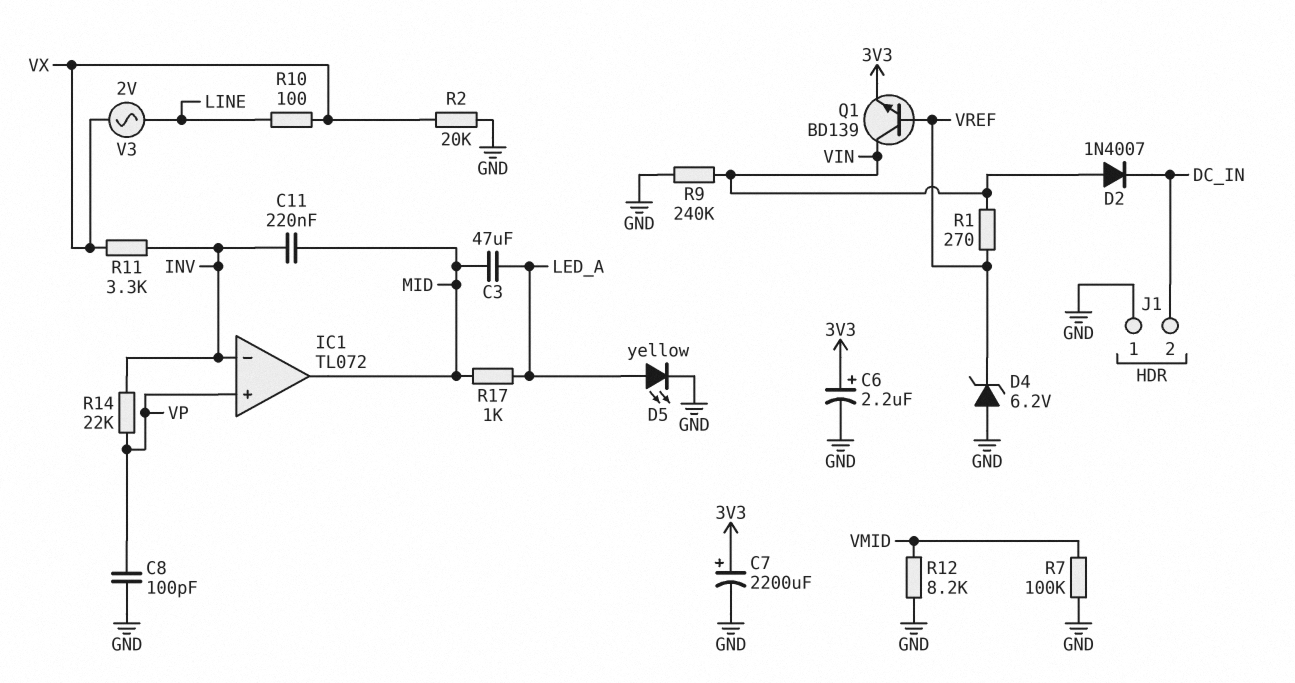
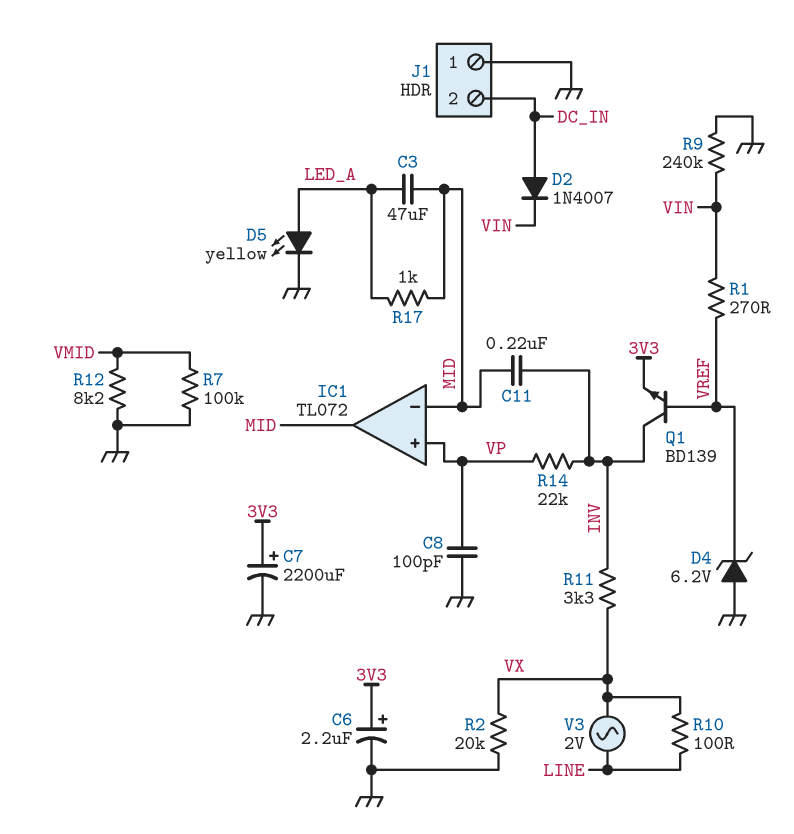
D2: diode 1N4007 (A VIN, K DC_IN) -> diode 1N4007 (A DC_IN, K VIN)
IC1 pin in-: INV -> MID
Q1: NPN BD139 (B VREF, C VIN, E 3V3) -> NPN BD139 (B VREF, C INV, E 3V3)

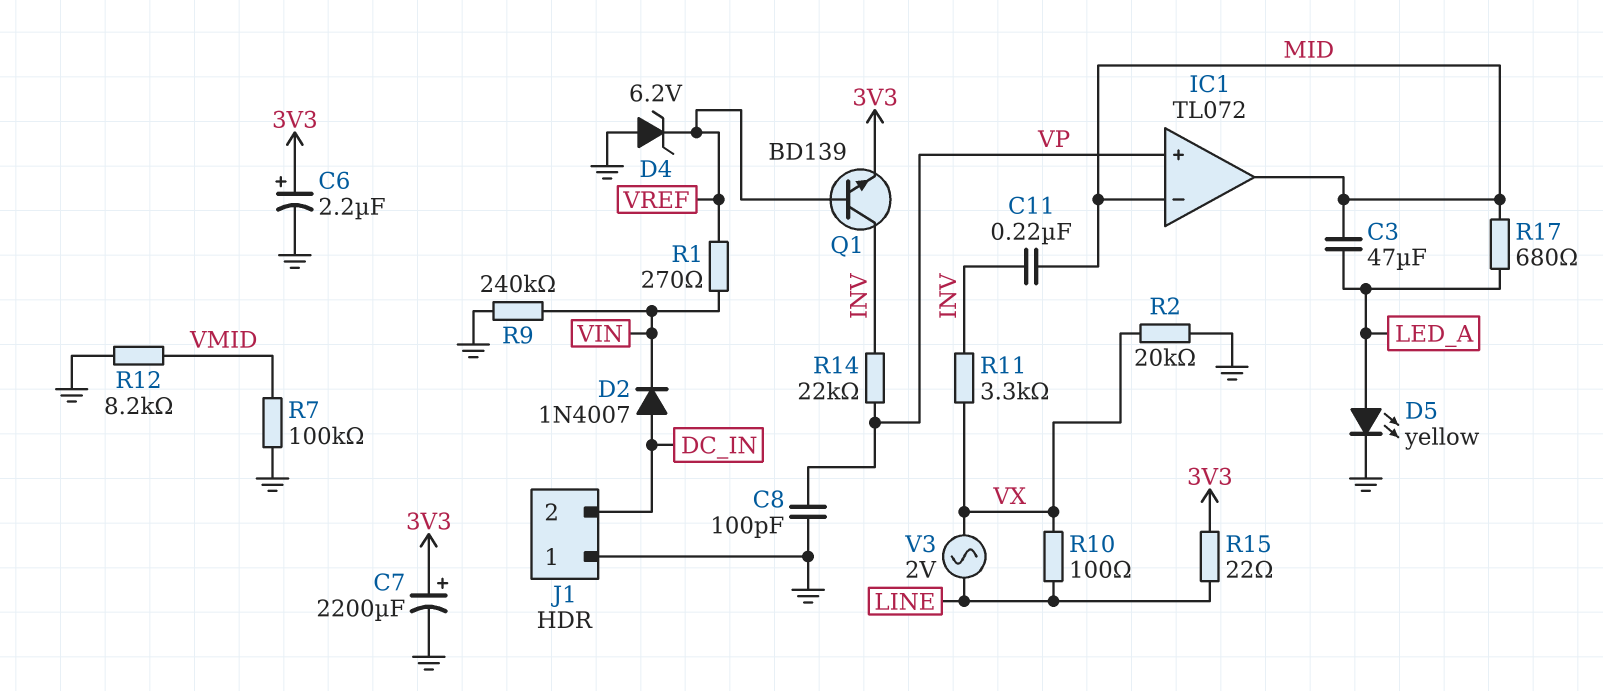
R15: none -> 22 (3V3, LINE)
R17: 1k (LED_A, MID) -> 680 (LED_A, MID)

